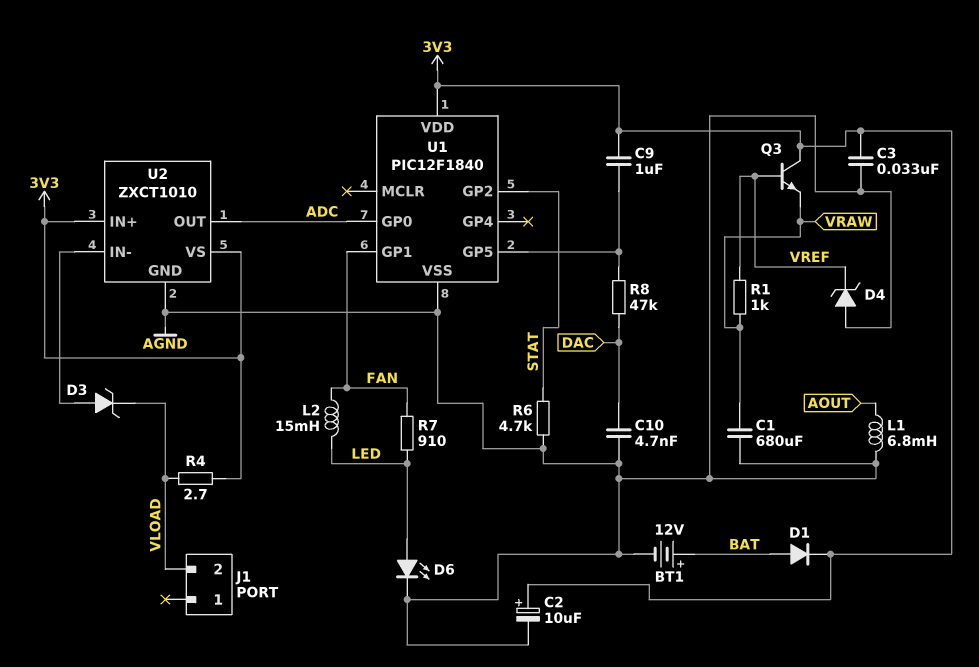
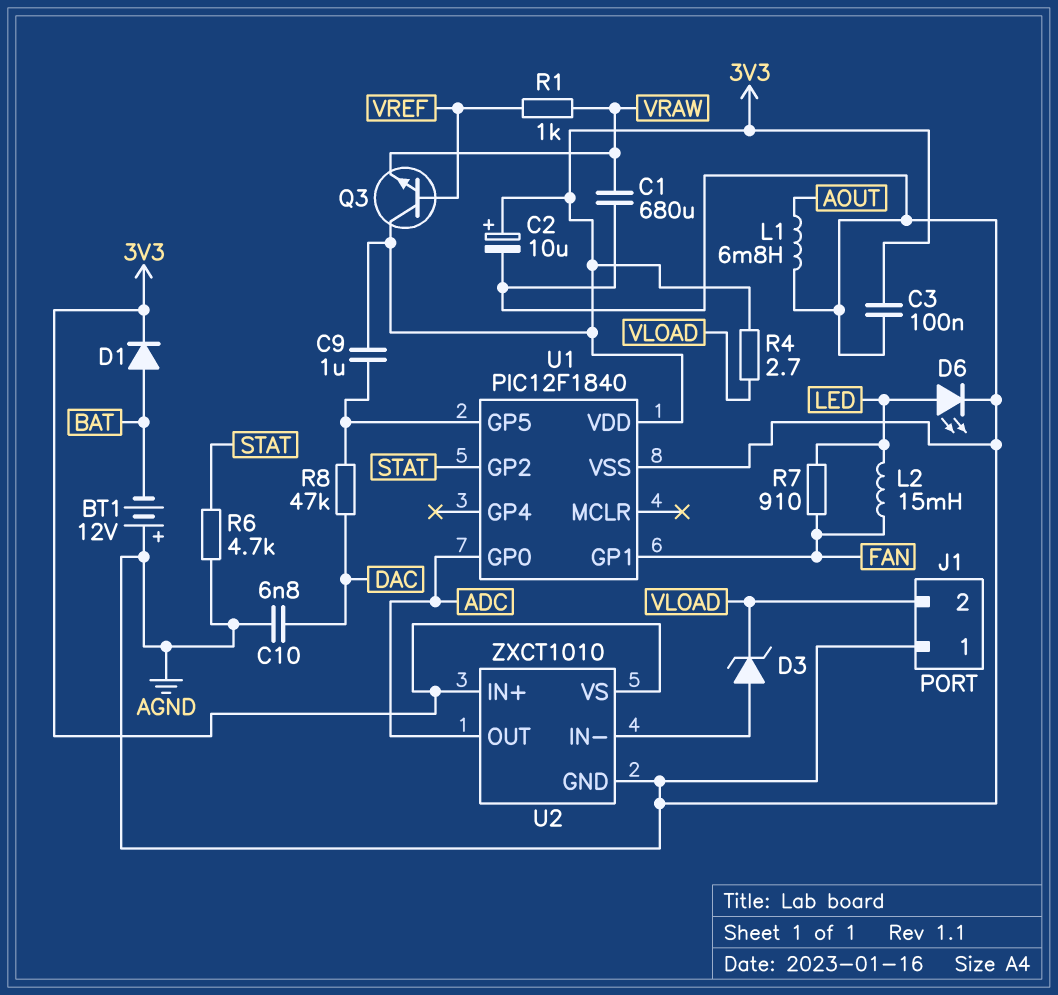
BT1: 12V (plus BAT, minus AGND) -> 12V (plus AGND, minus BAT)
C3: 33nF (3V3, AGND) -> 100nF (3V3, AGND)
C10: 4.7nF (AGND, DAC) -> 6.8nF (AGND, DAC)
D4: zener (A AGND, K VREF) -> none
J1 pin 1: none -> AGND

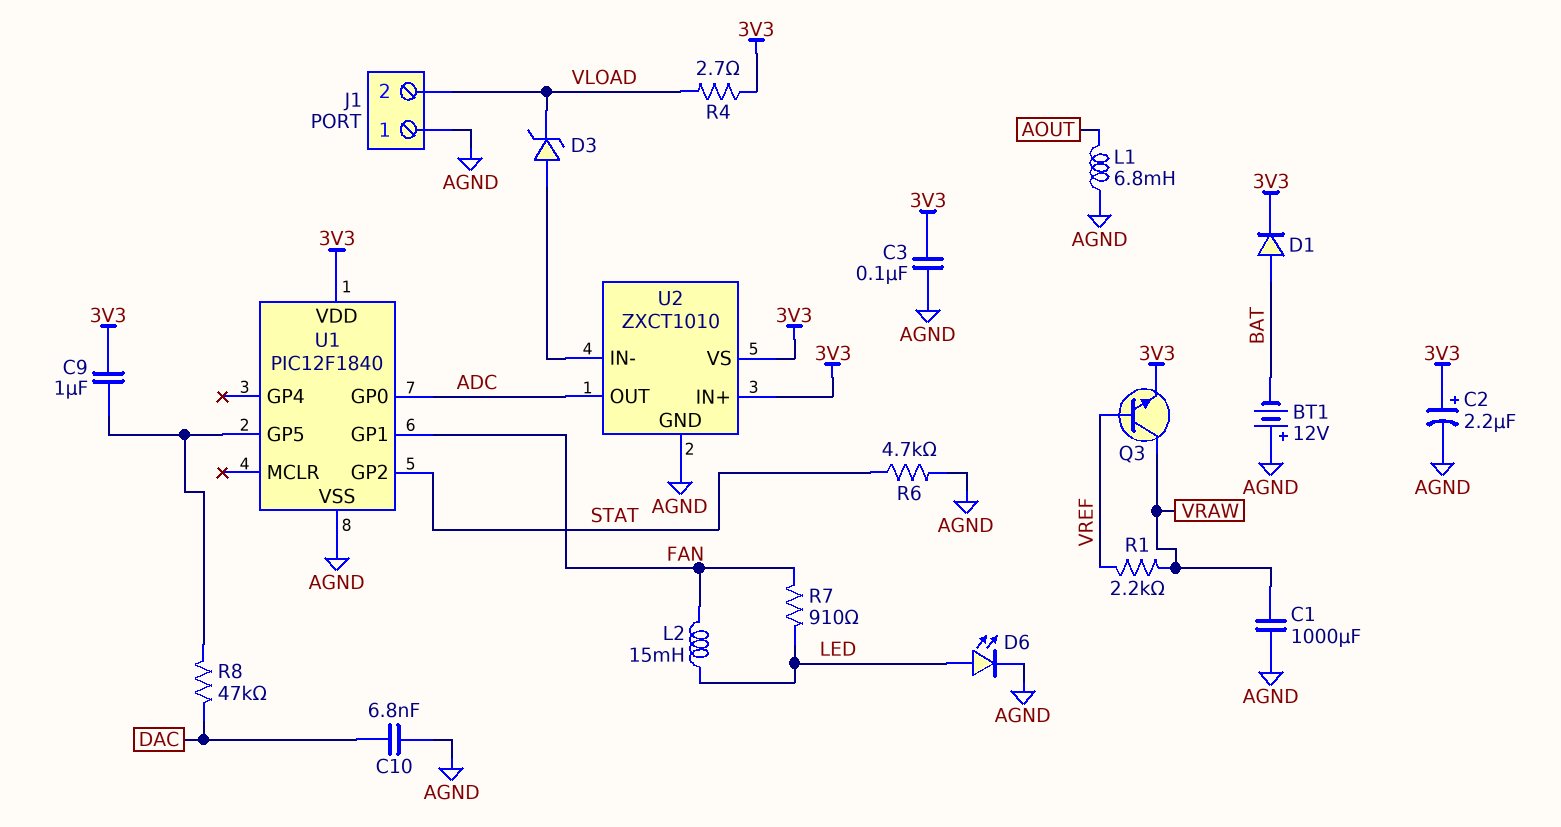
C1: 680uF (AGND, VRAW) -> 1000uF (AGND, VRAW)
C2: 10uF (plus 3V3, minus AGND) -> 2.2uF (plus 3V3, minus AGND)
Q3: NPN (B VREF, C 3V3, E VRAW) -> NPN (B VREF, C VRAW, E 3V3)
R1: 1k (VRAW, VREF) -> 2.2k (VRAW, VREF)

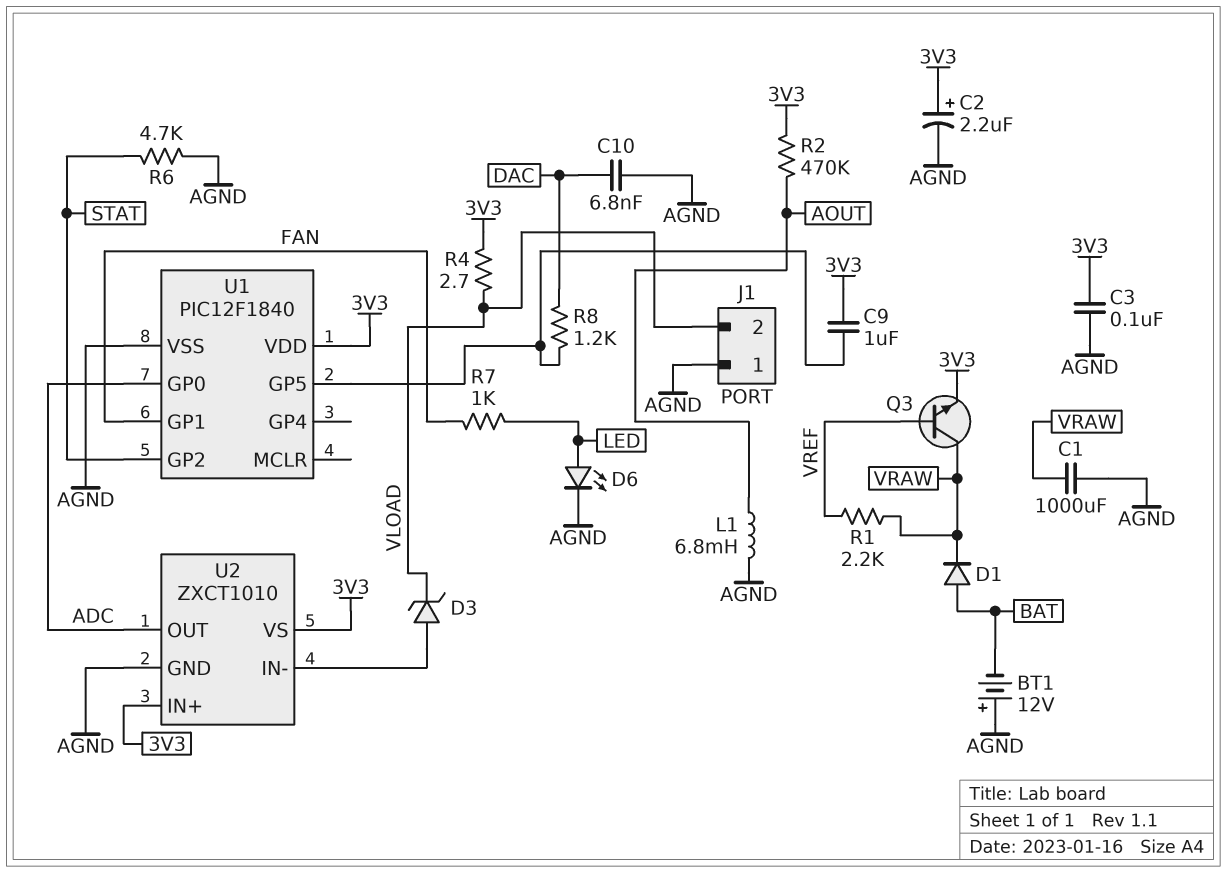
D1: diode (A BAT, K 3V3) -> diode (A BAT, K VRAW)
L2: 15mH (FAN, LED) -> none
R2: none -> 470k (3V3, AOUT)
R7: 910 (FAN, LED) -> 1k (FAN, LED)
R8: 47k (DAC, U1/GP5) -> 1.2k (DAC, U1/GP5)

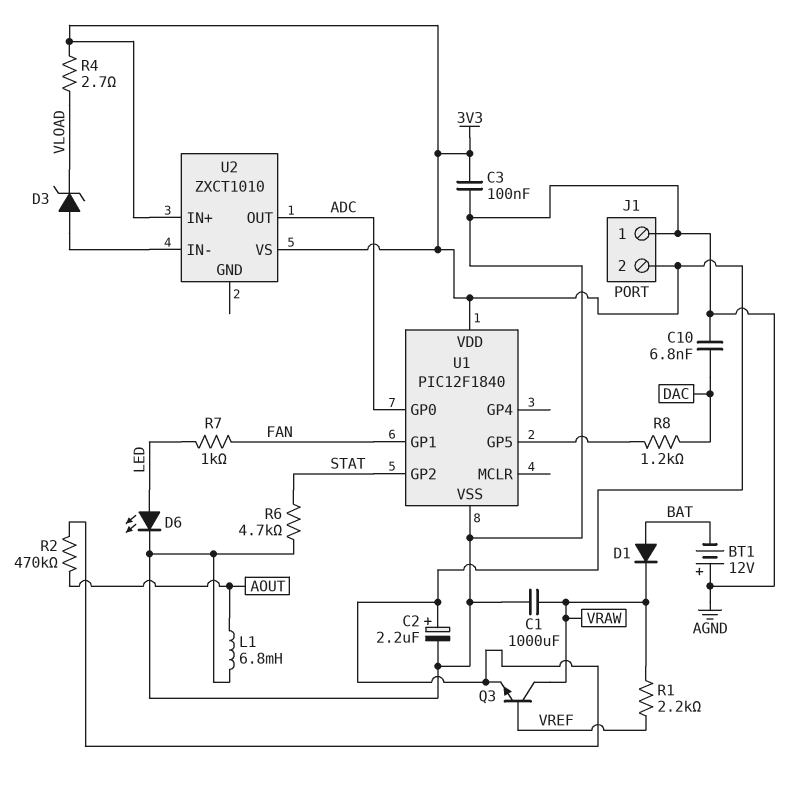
C9: 1uF (3V3, U1/GP5) -> none
J1 pin 2: VLOAD -> 3V3
U2 pin GND: AGND -> none

